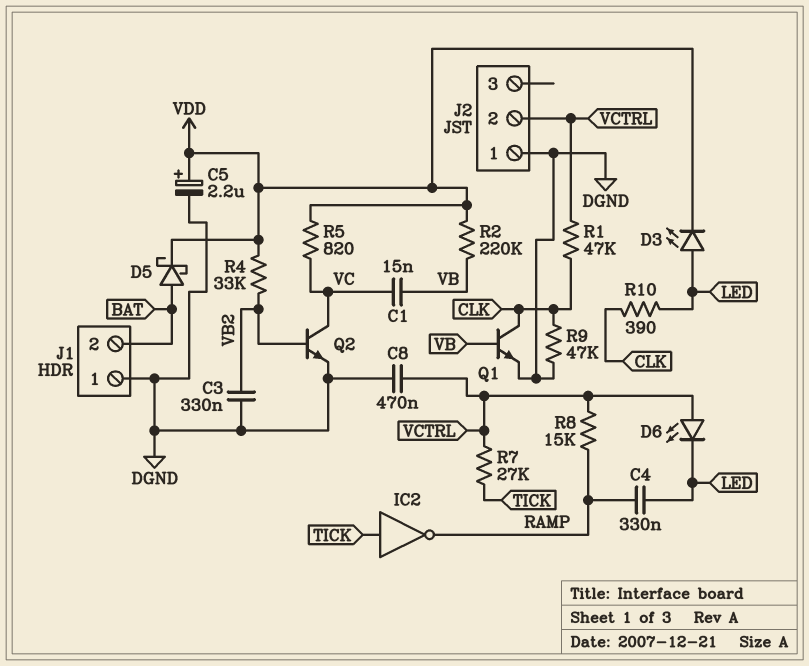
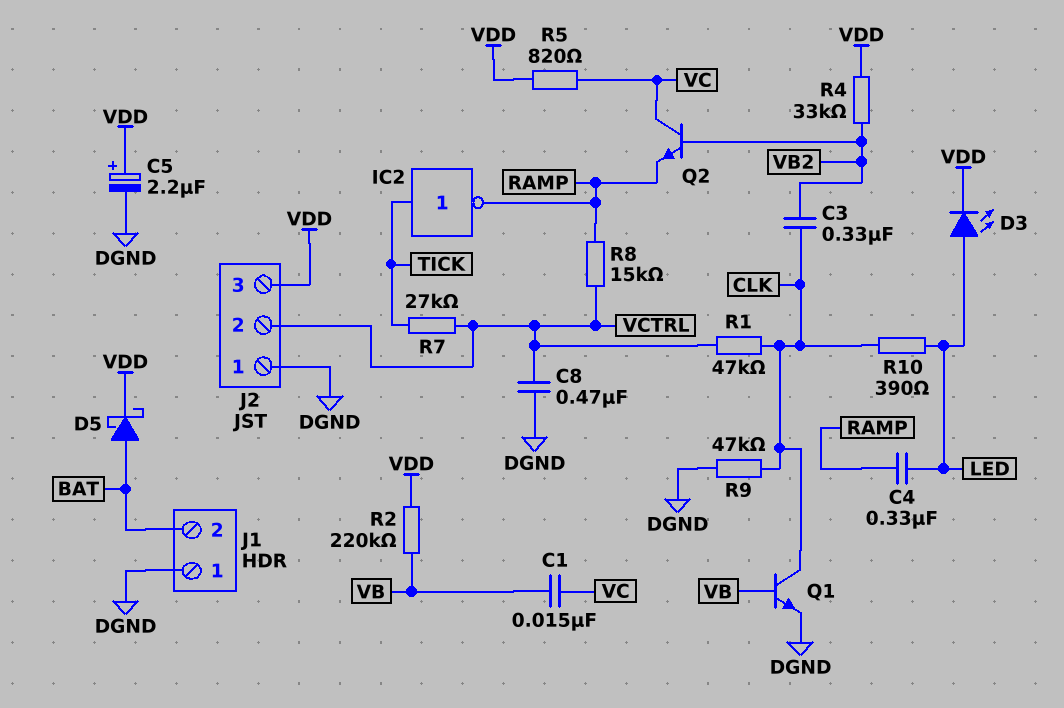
C3: 330nF (DGND, VB2) -> 330nF (CLK, VB2)
D6: LED (A VCTRL, K LED) -> none
J2 pin 3: none -> VDD
Q2: NPN (B VB2, C VC, E DGND) -> NPN (B VB2, C VC, E RAMP)

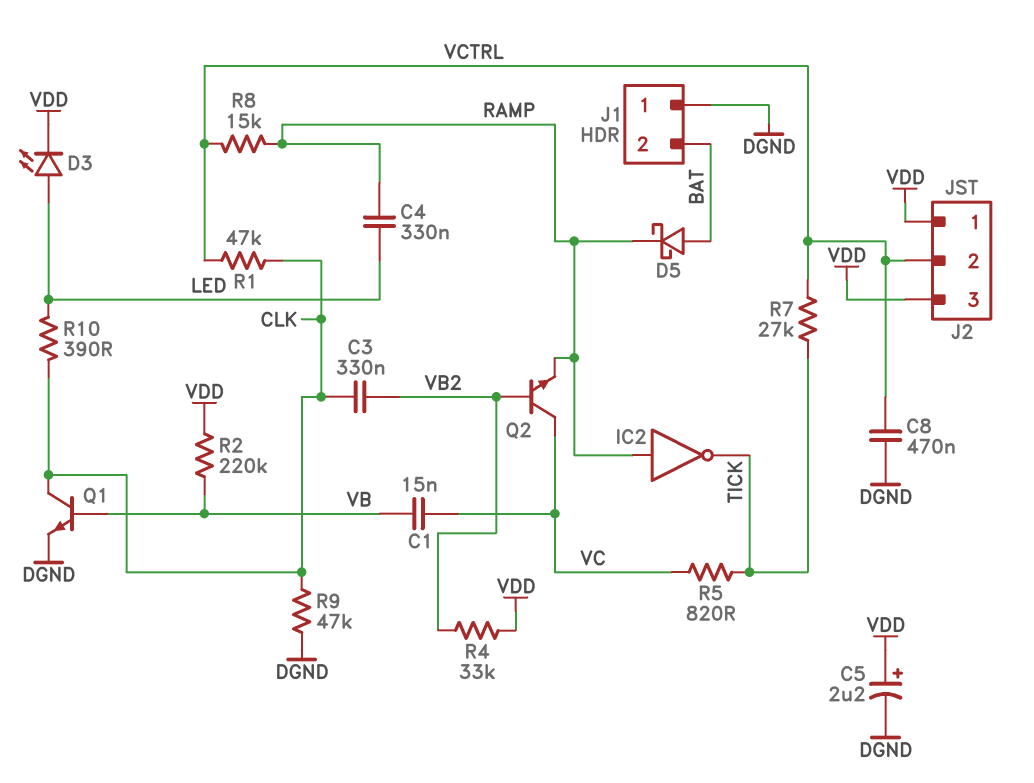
D5: schottky (A BAT, K VDD) -> schottky (A BAT, K RAMP)
IC2: NOT (in TICK, out RAMP) -> NOT (in RAMP, out TICK)
J2 pin 1: DGND -> VDD
R5: 820 (VC, VDD) -> 820 (TICK, VC)

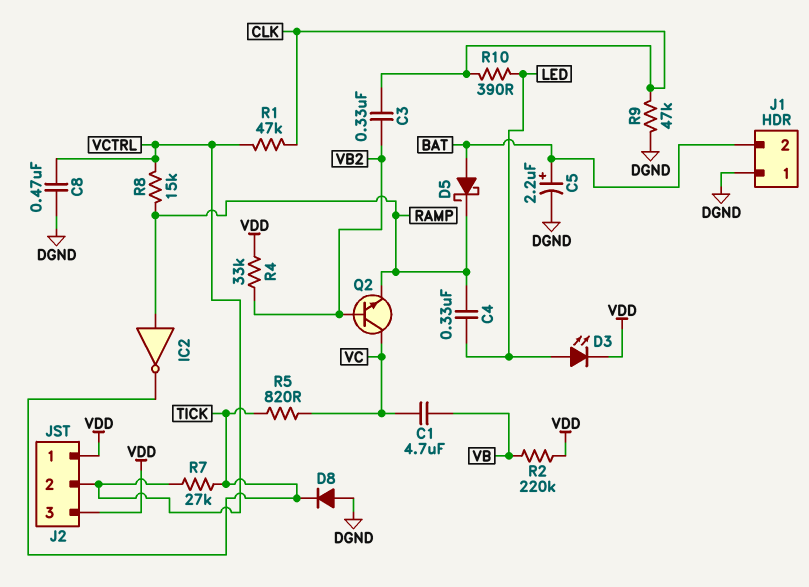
C1: 15nF (VB, VC) -> 4.7uF (VB, VC)
C5: 2.2uF (plus VDD, minus DGND) -> 2.2uF (plus BAT, minus DGND)
D8: none -> diode (A DGND, K TICK)
Q1: NPN (B VB, C CLK, E DGND) -> none

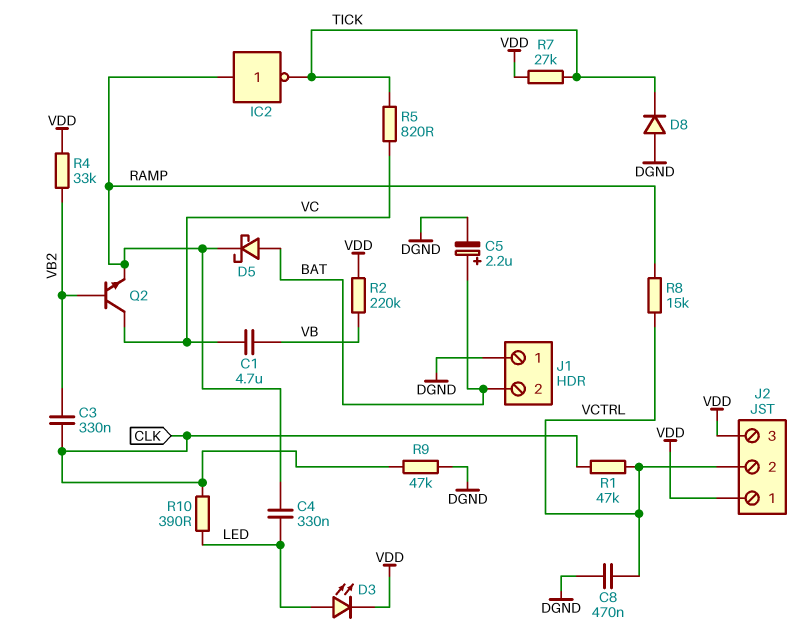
R7: 27k (TICK, VCTRL) -> 27k (TICK, VDD)

